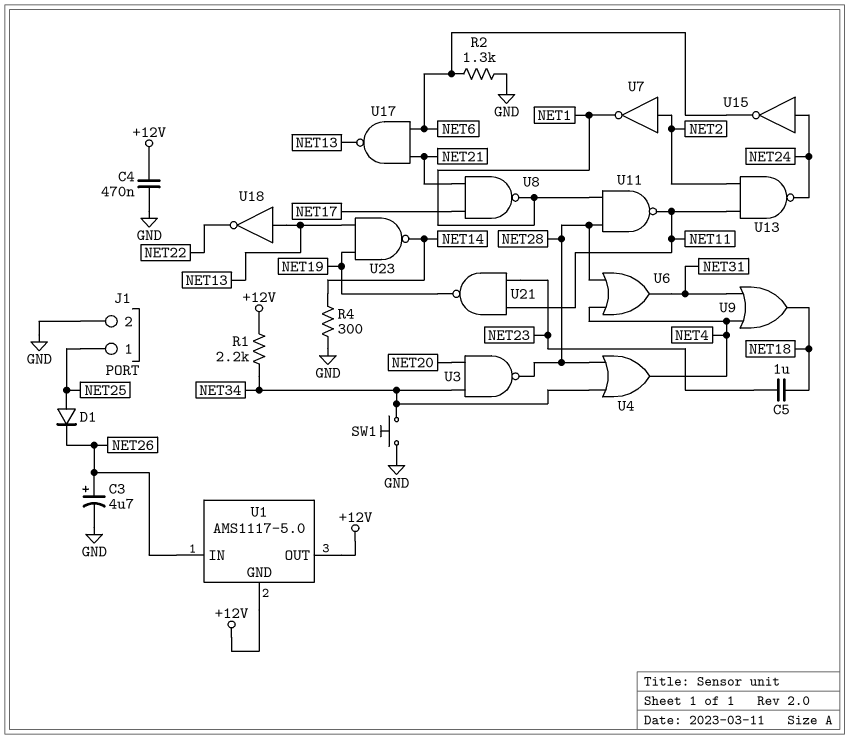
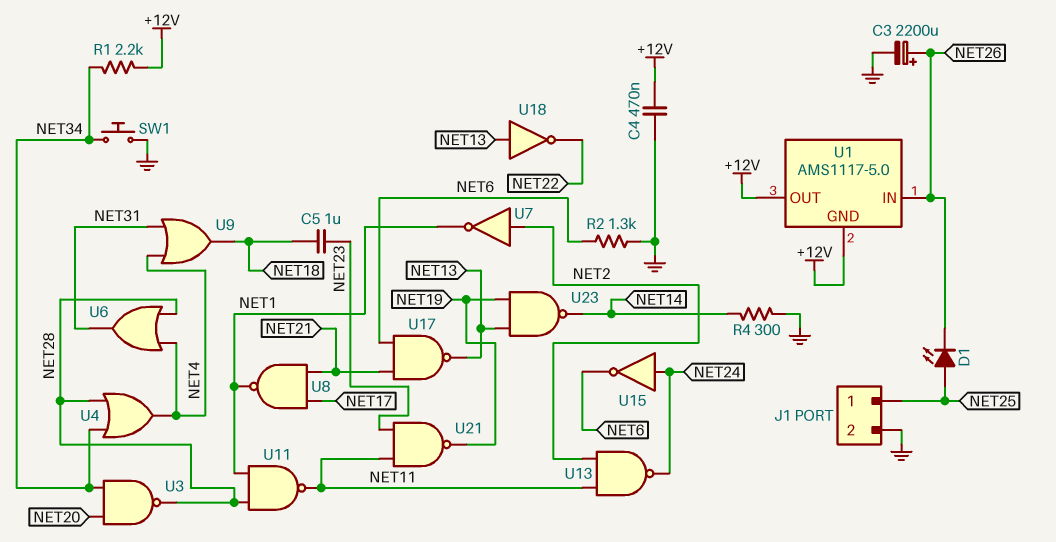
C3: 4.7uF (plus NET26, minus GND) -> 2200uF (plus NET26, minus GND)
D1: diode (A NET25, K NET26) -> LED (A NET25, K NET26)

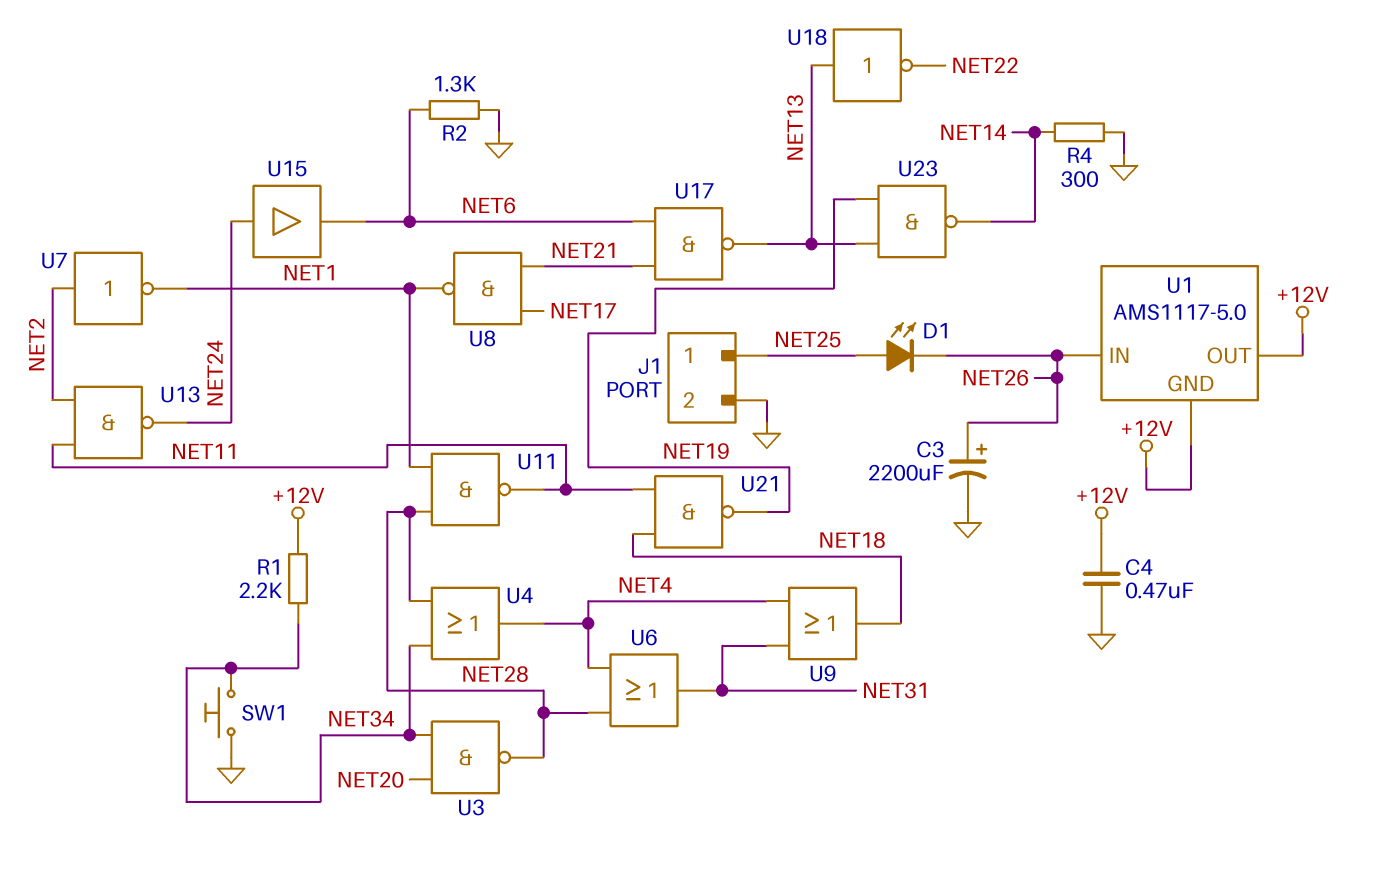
C5: 1uF (NET18, NET23) -> none
U15: NOT (in NET24, out NET6) -> buffer (in NET24, out NET6)
U21: NAND (in NET11, in NET23, out NET19) -> NAND (in NET11, in NET18, out NET19)

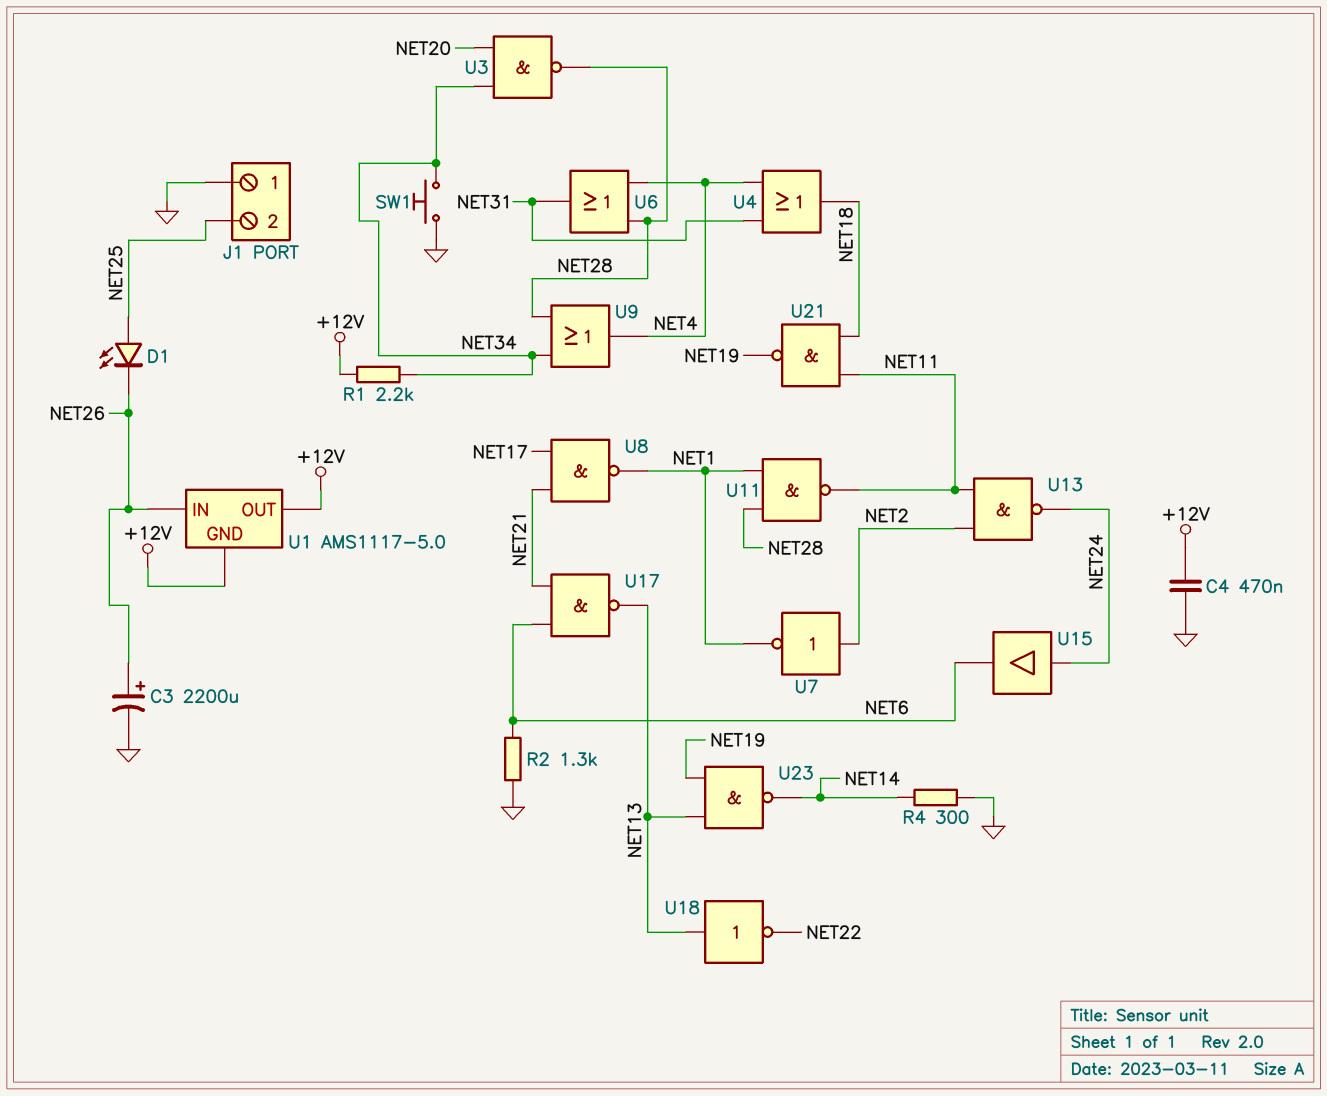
J1 pin 1: NET25 -> GND
J1 pin 2: GND -> NET25
U4: OR (in NET28, in NET34, out NET4) -> OR (in NET4, in NET31, out NET18)
U9: OR (in NET4, in NET31, out NET18) -> OR (in NET28, in NET34, out NET4)

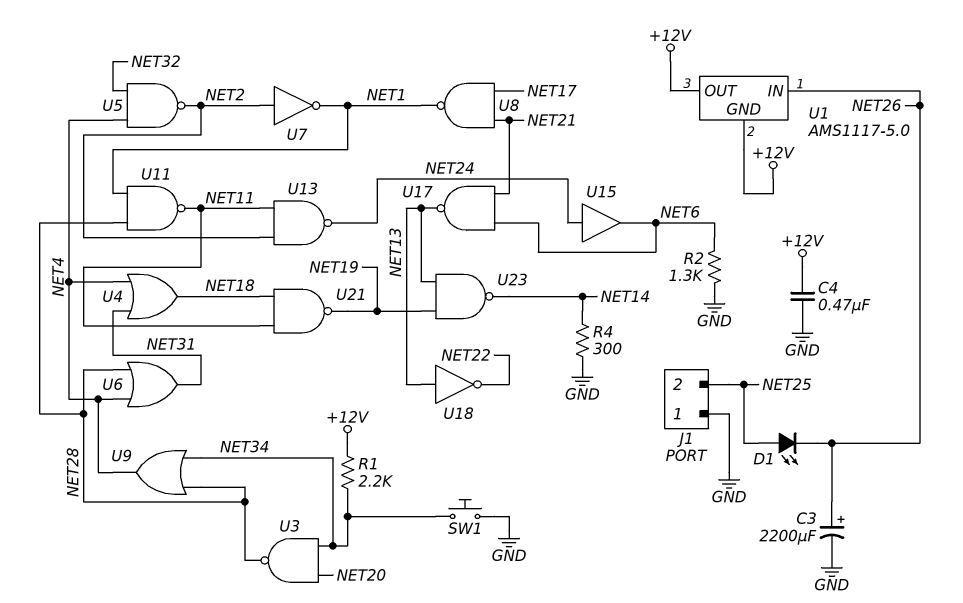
U5: none -> NAND (in NET4, in NET32, out NET2)

